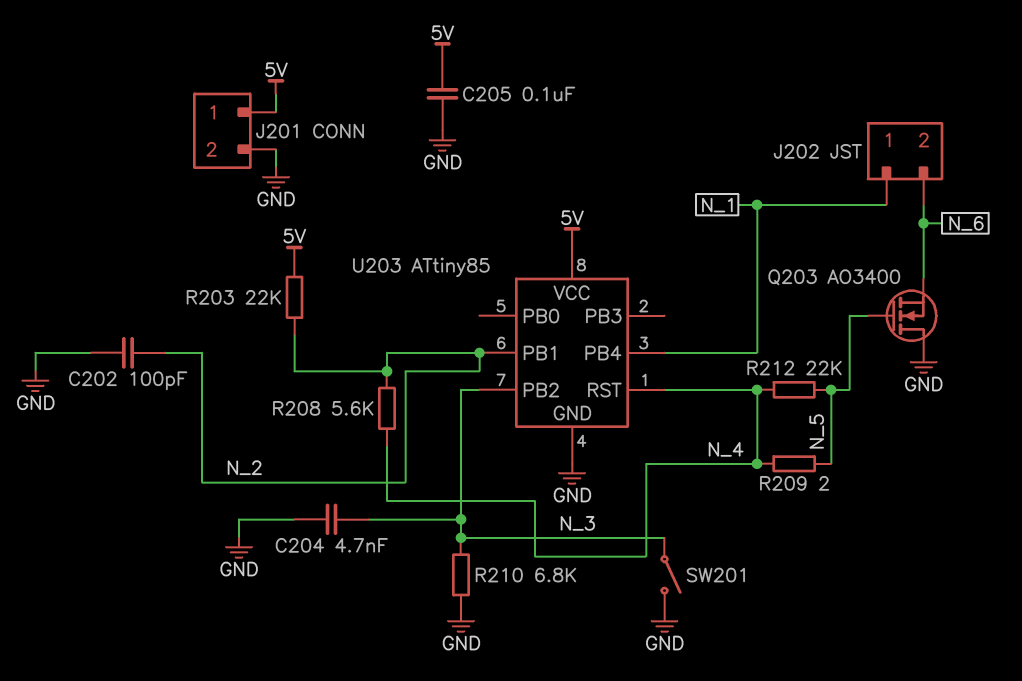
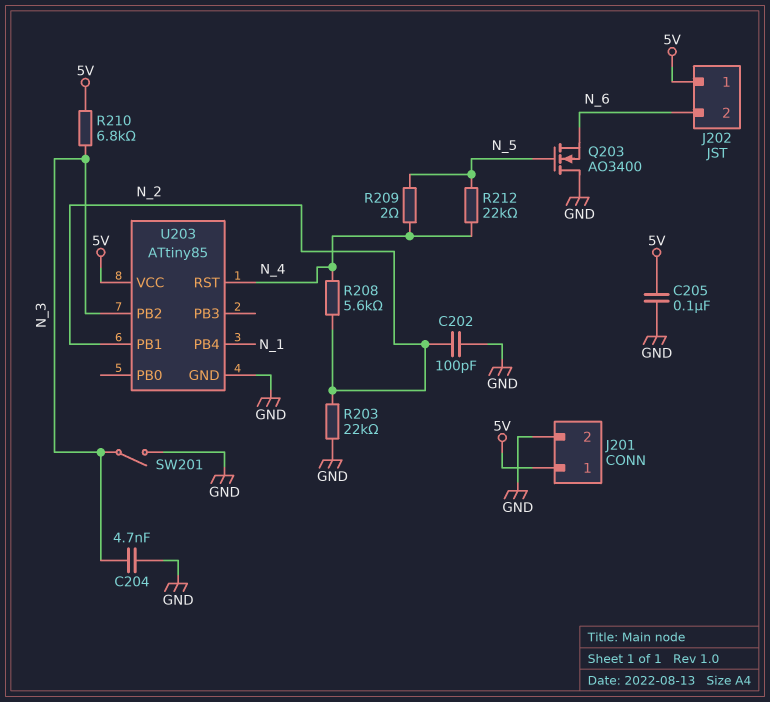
J202 pin 1: N_1 -> 5V
R203: 22k (5V, N_2) -> 22k (GND, N_2)
R210: 6.8k (GND, N_3) -> 6.8k (5V, N_3)

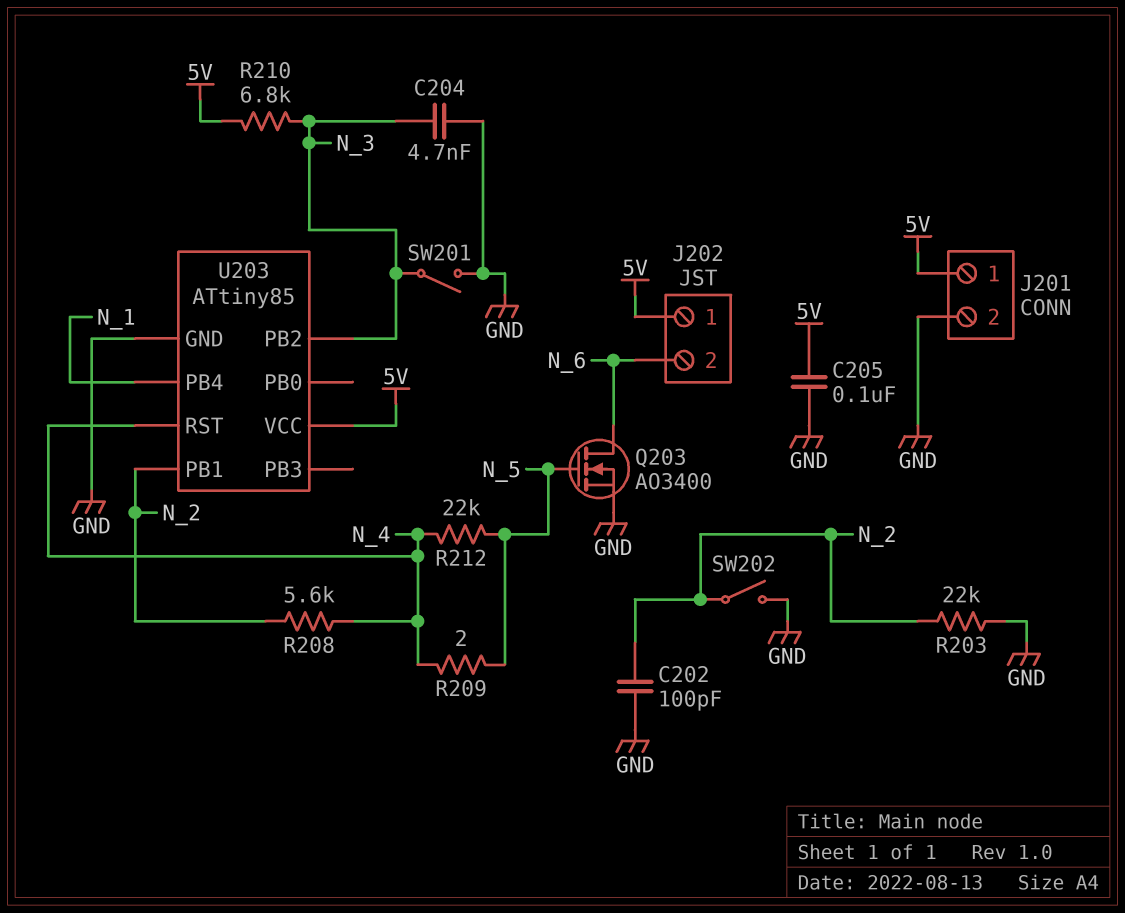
Q203: NMOS AO3400 (G N_5, D GND, S N_6) -> NMOS AO3400 (G N_5, D N_6, S GND)
SW202: none -> switch (GND, N_2)

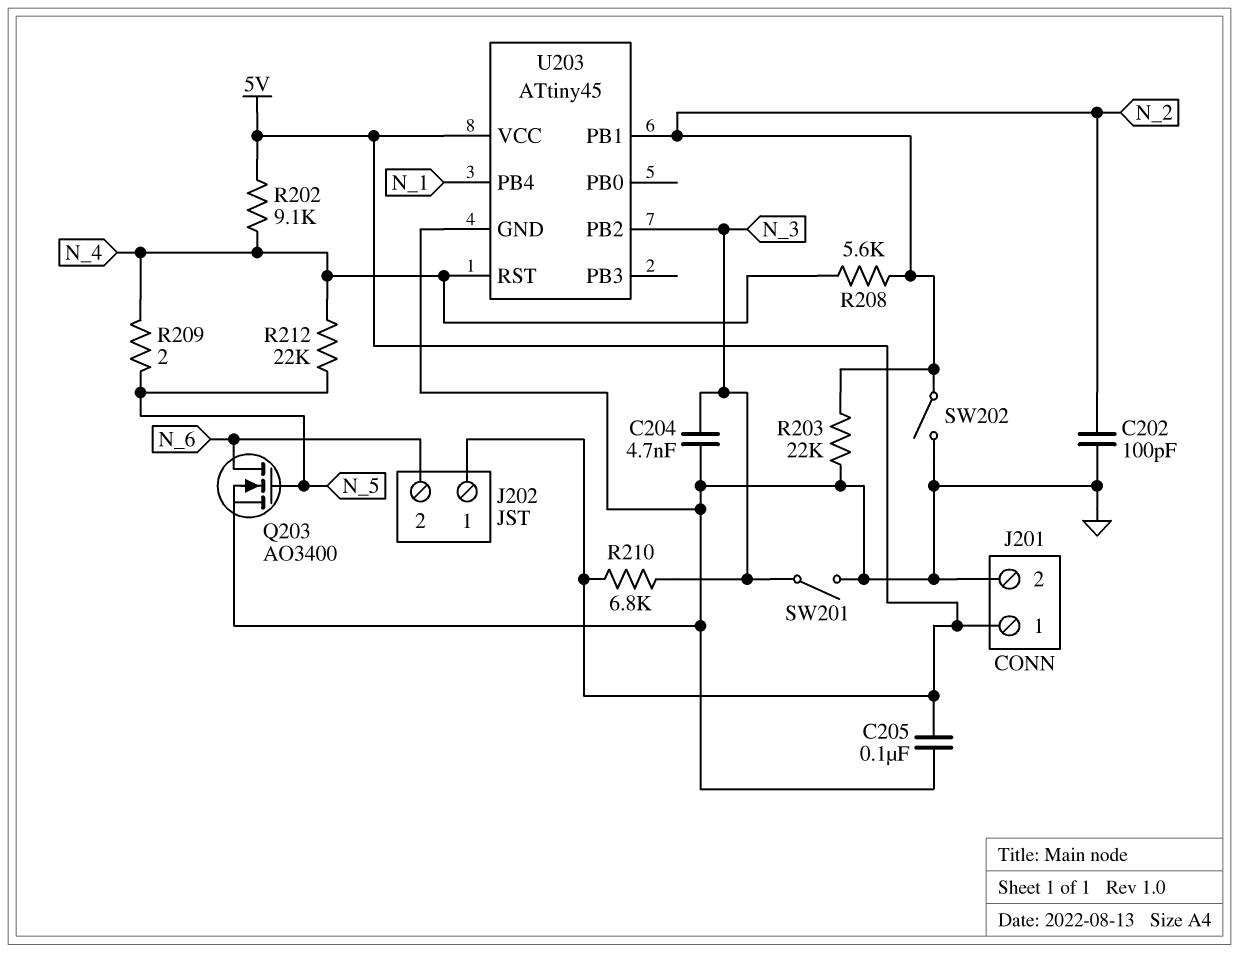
R202: none -> 9.1k (5V, N_4)
U203: ATtiny85 -> ATtiny45

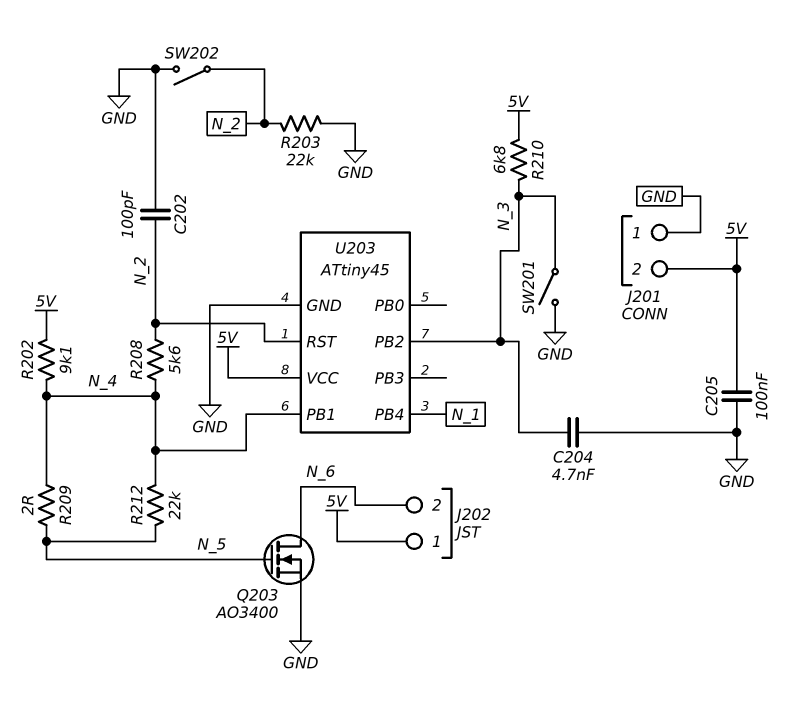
J201 pin 1: 5V -> GND
J201 pin 2: GND -> 5V
U203 pin PB1: N_2 -> N_4
U203 pin RST: N_4 -> N_2

